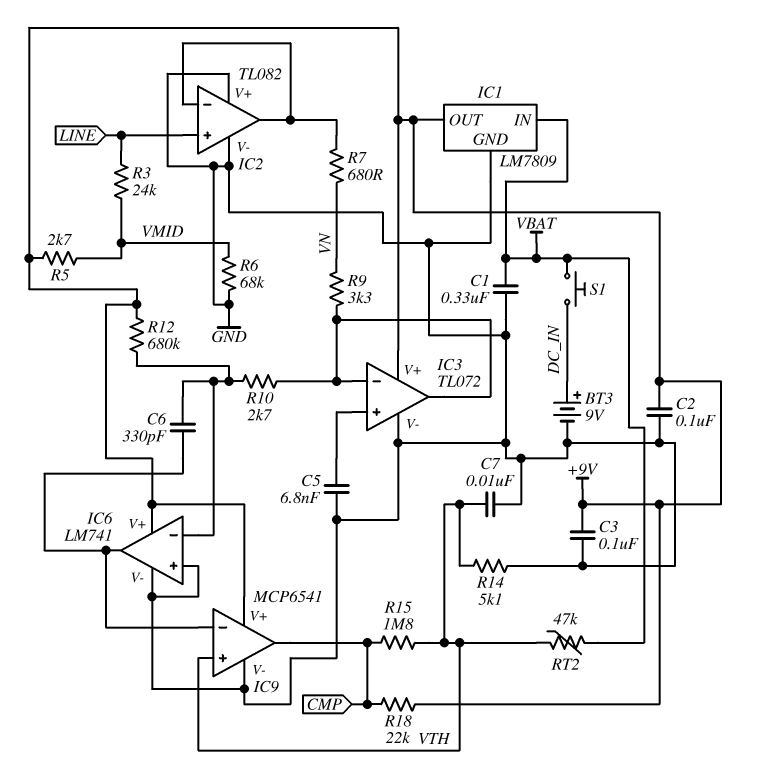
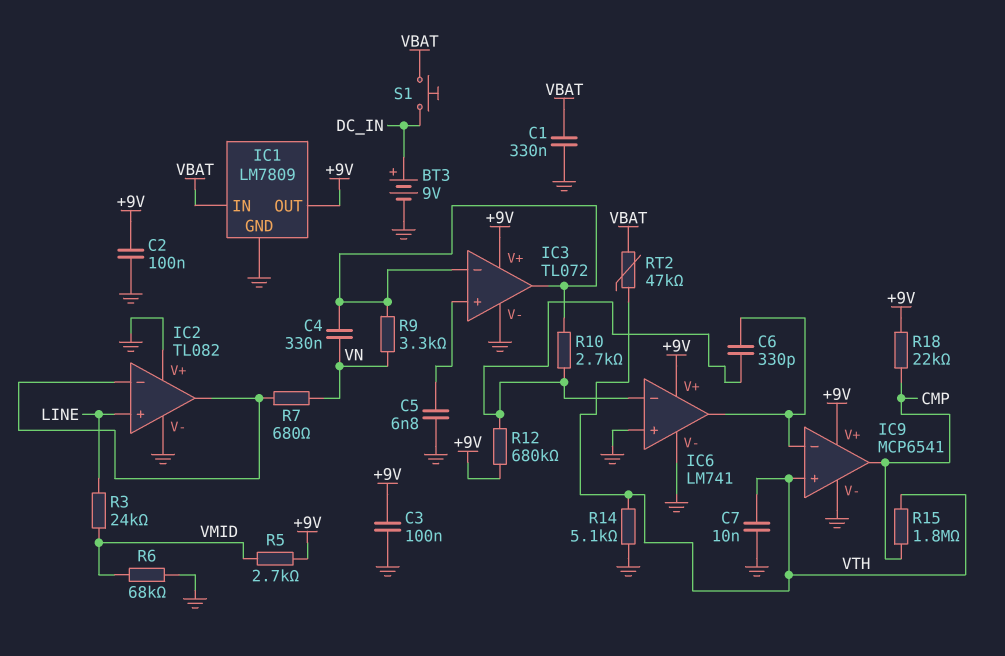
C4: none -> 330nF (IC3/in-, VN)

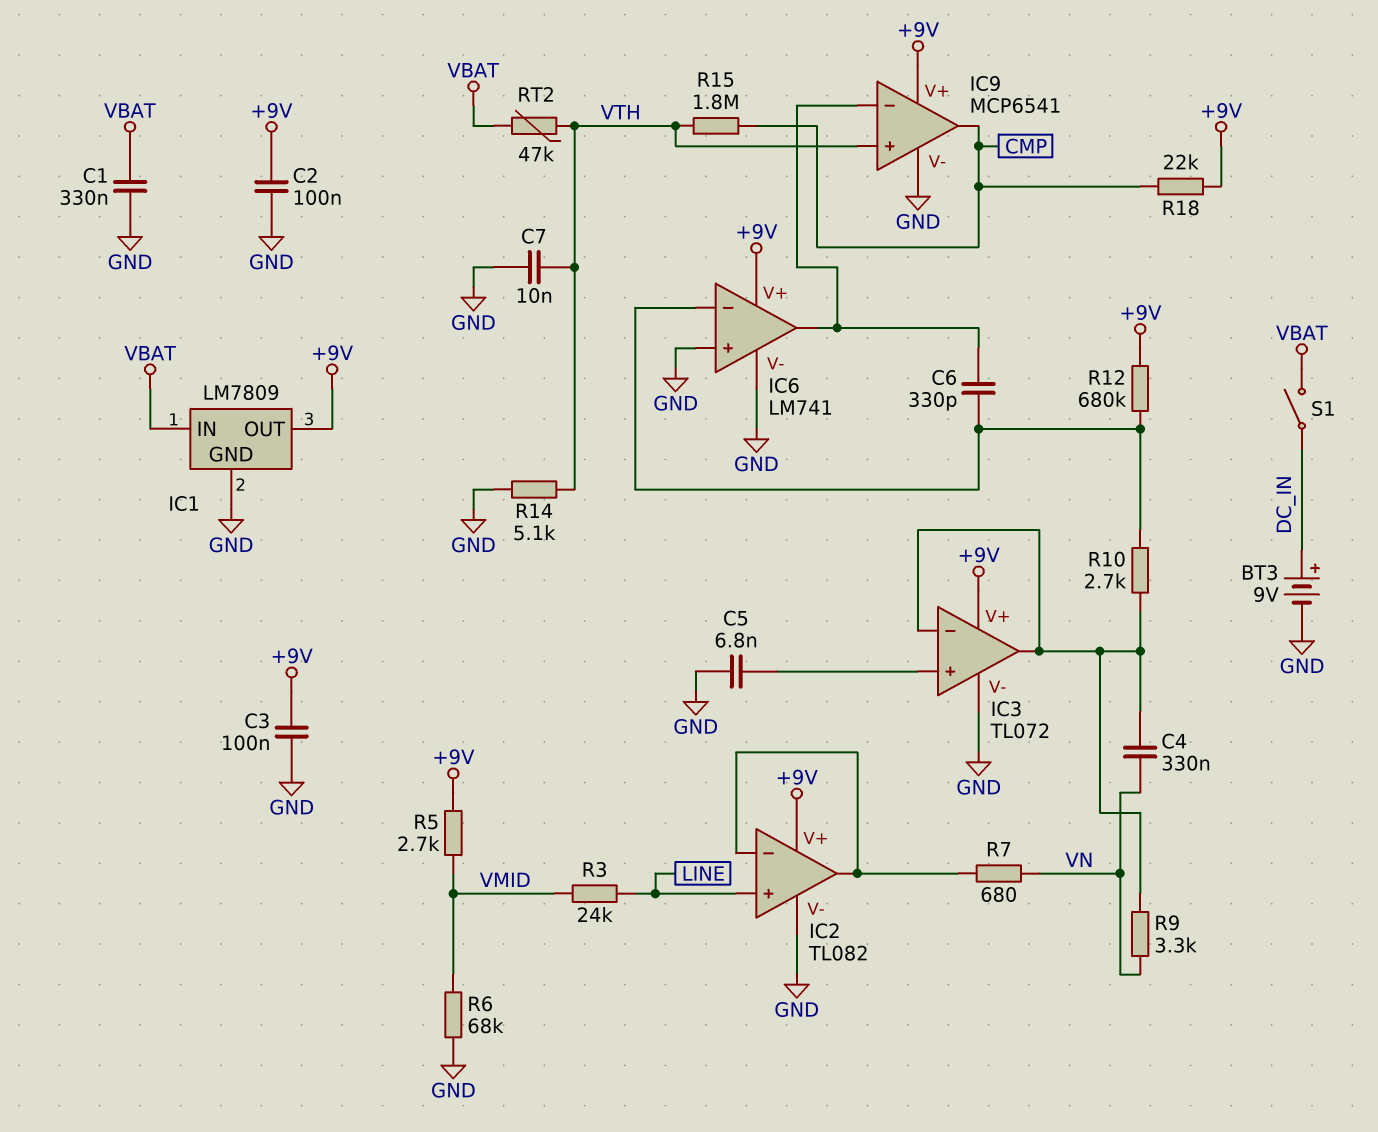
IC2 pin V+: GND -> +9V
S1: button (DC_IN, VBAT) -> switch (DC_IN, VBAT)

